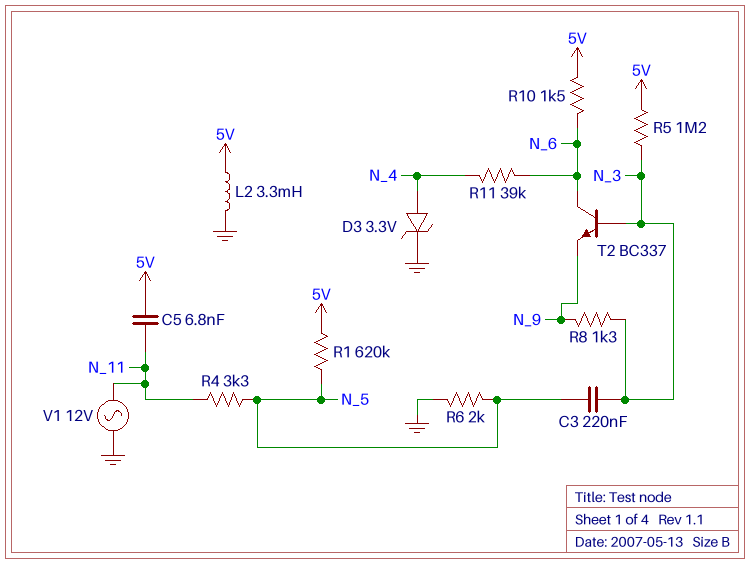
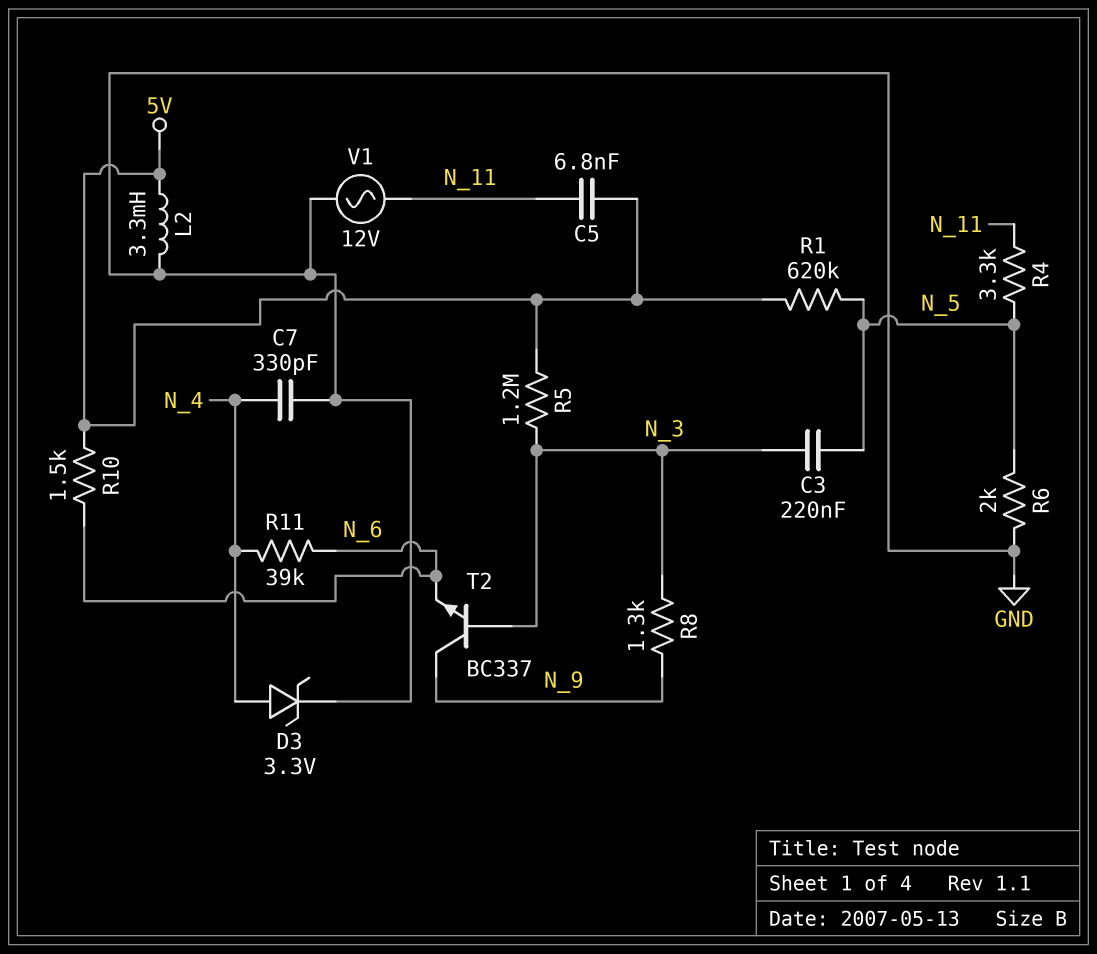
C7: none -> 330pF (GND, N_4)
T2: NPN BC337 (B N_3, C N_6, E N_9) -> NPN BC337 (B N_3, C N_9, E N_6)

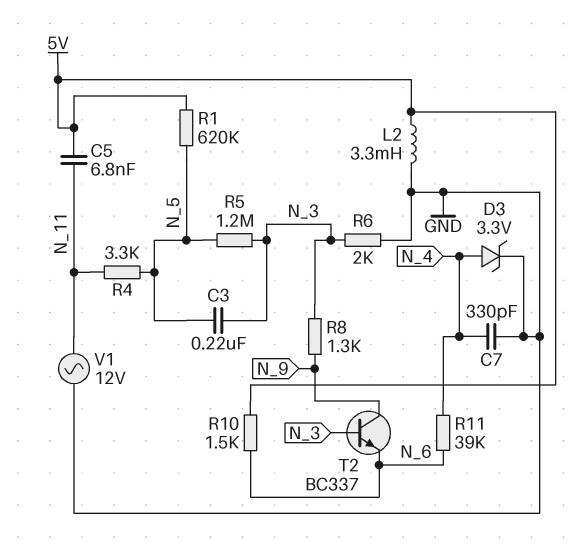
R5: 1.2M (5V, N_3) -> 1.2M (N_3, N_5)
R6: 2k (GND, N_5) -> 2k (GND, N_3)

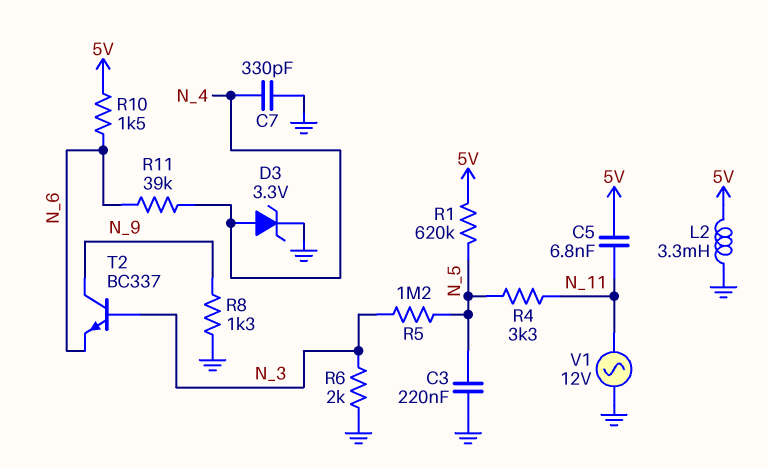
C3: 220nF (N_3, N_5) -> 220nF (GND, N_5)
R8: 1.3k (N_3, N_9) -> 1.3k (GND, N_9)

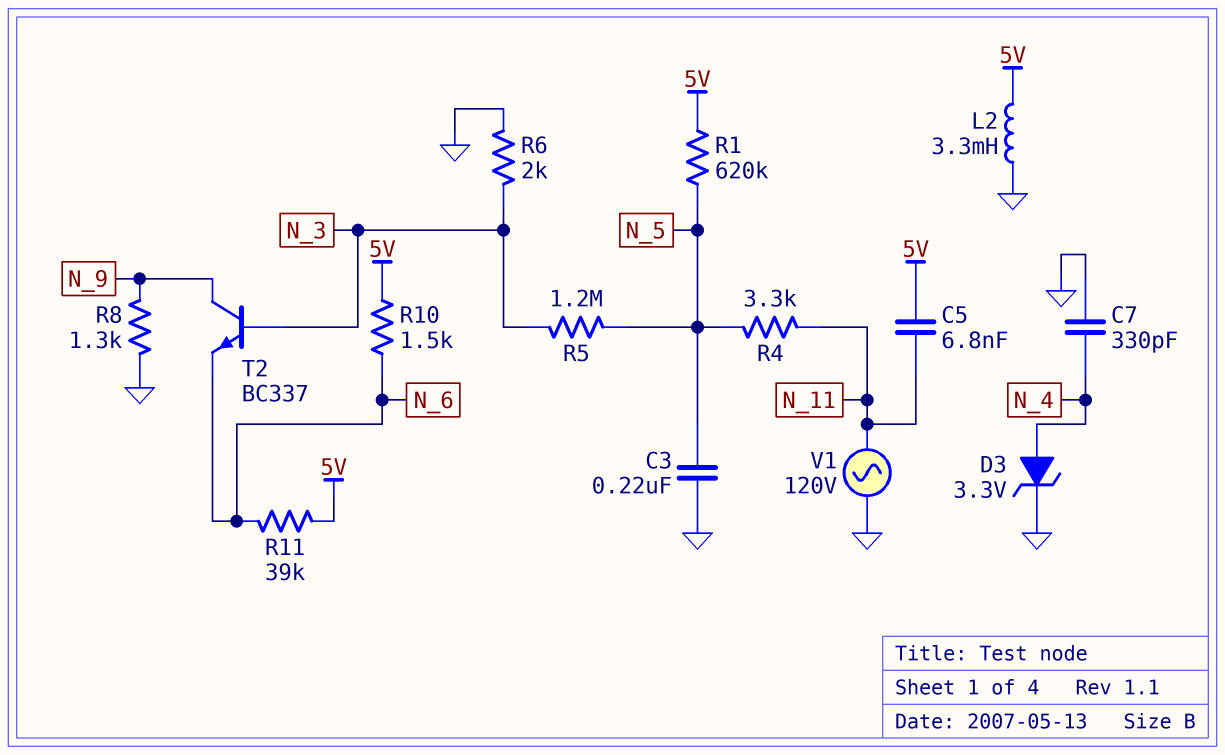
R11: 39k (N_4, N_6) -> 39k (5V, N_6)
V1: AC 12V (GND, N_11) -> AC 120V (GND, N_11)

